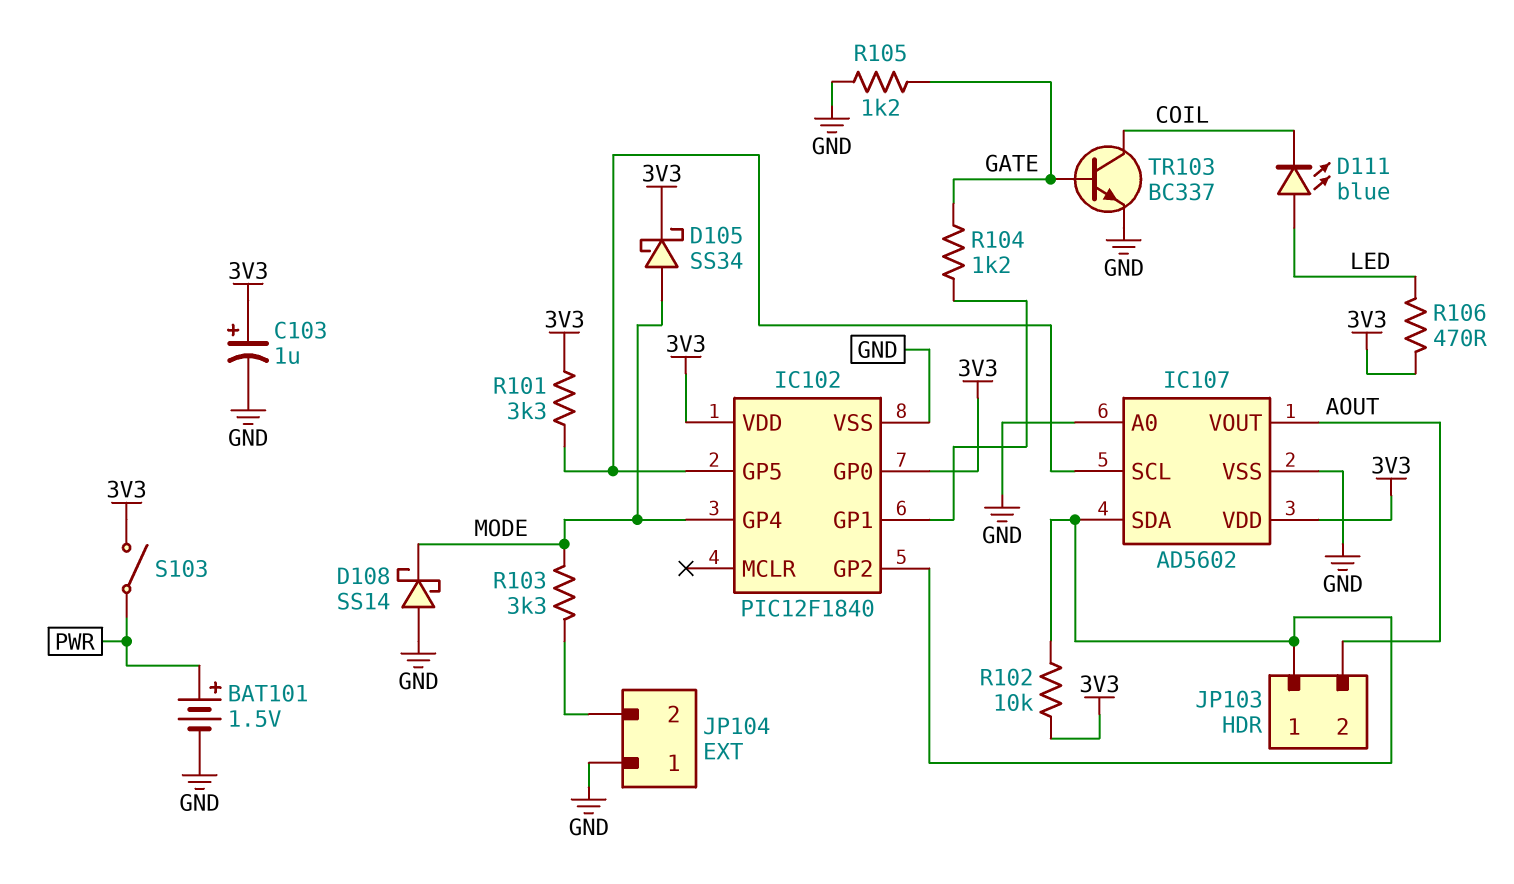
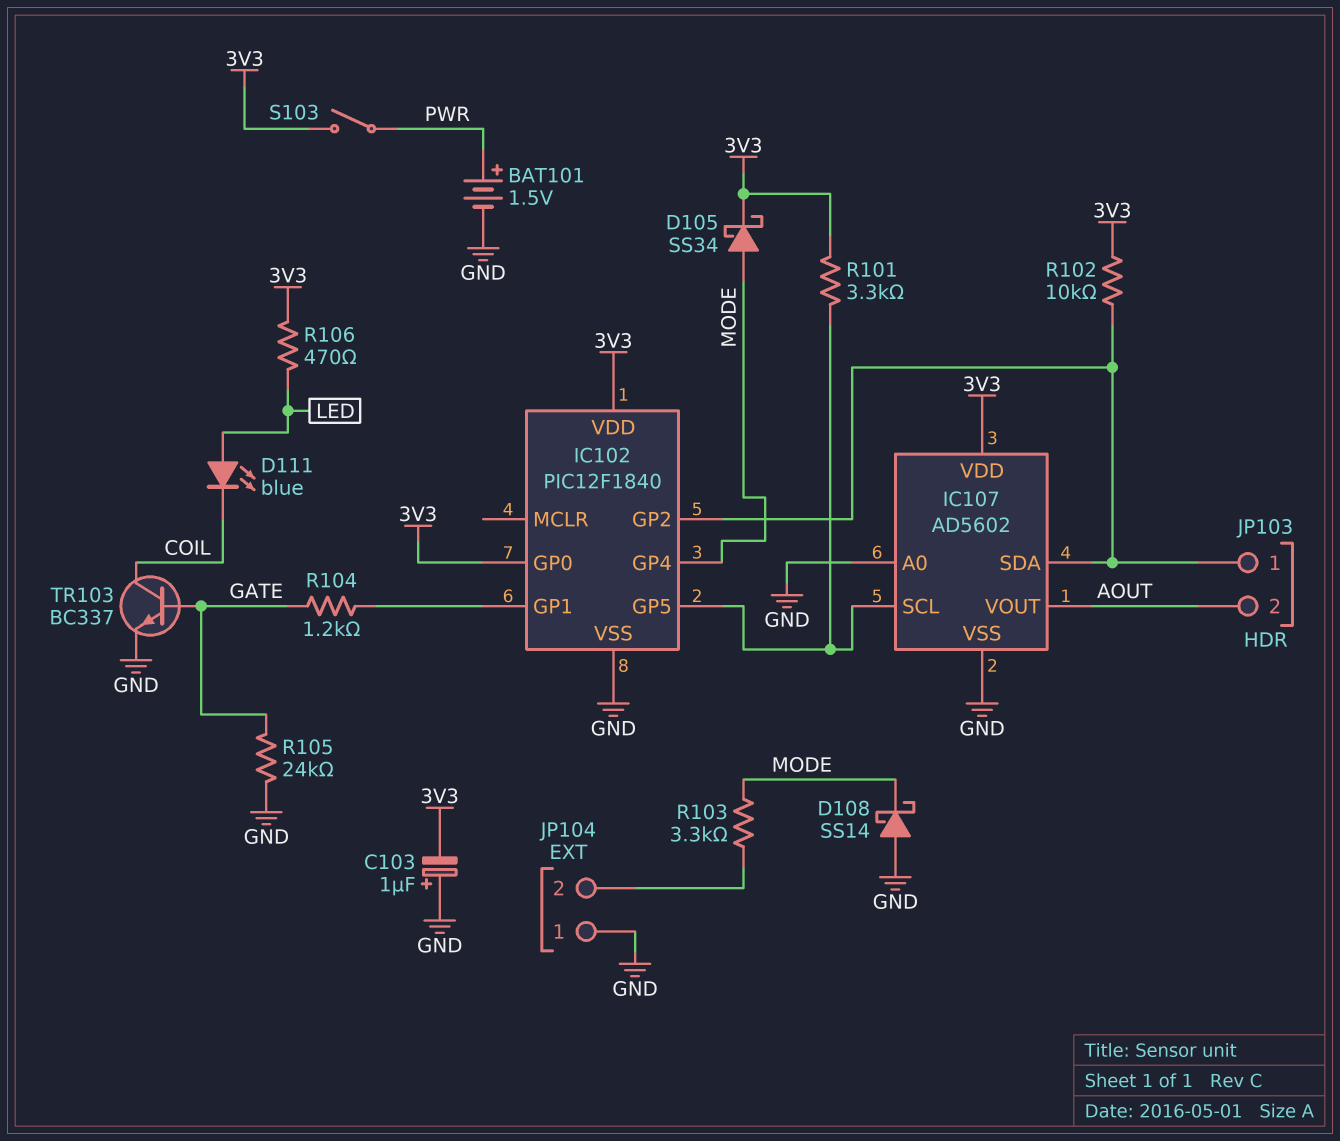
C103: 1uF (plus 3V3, minus GND) -> 1uF (plus GND, minus 3V3)
R105: 1.2k (GATE, GND) -> 24k (GATE, GND)

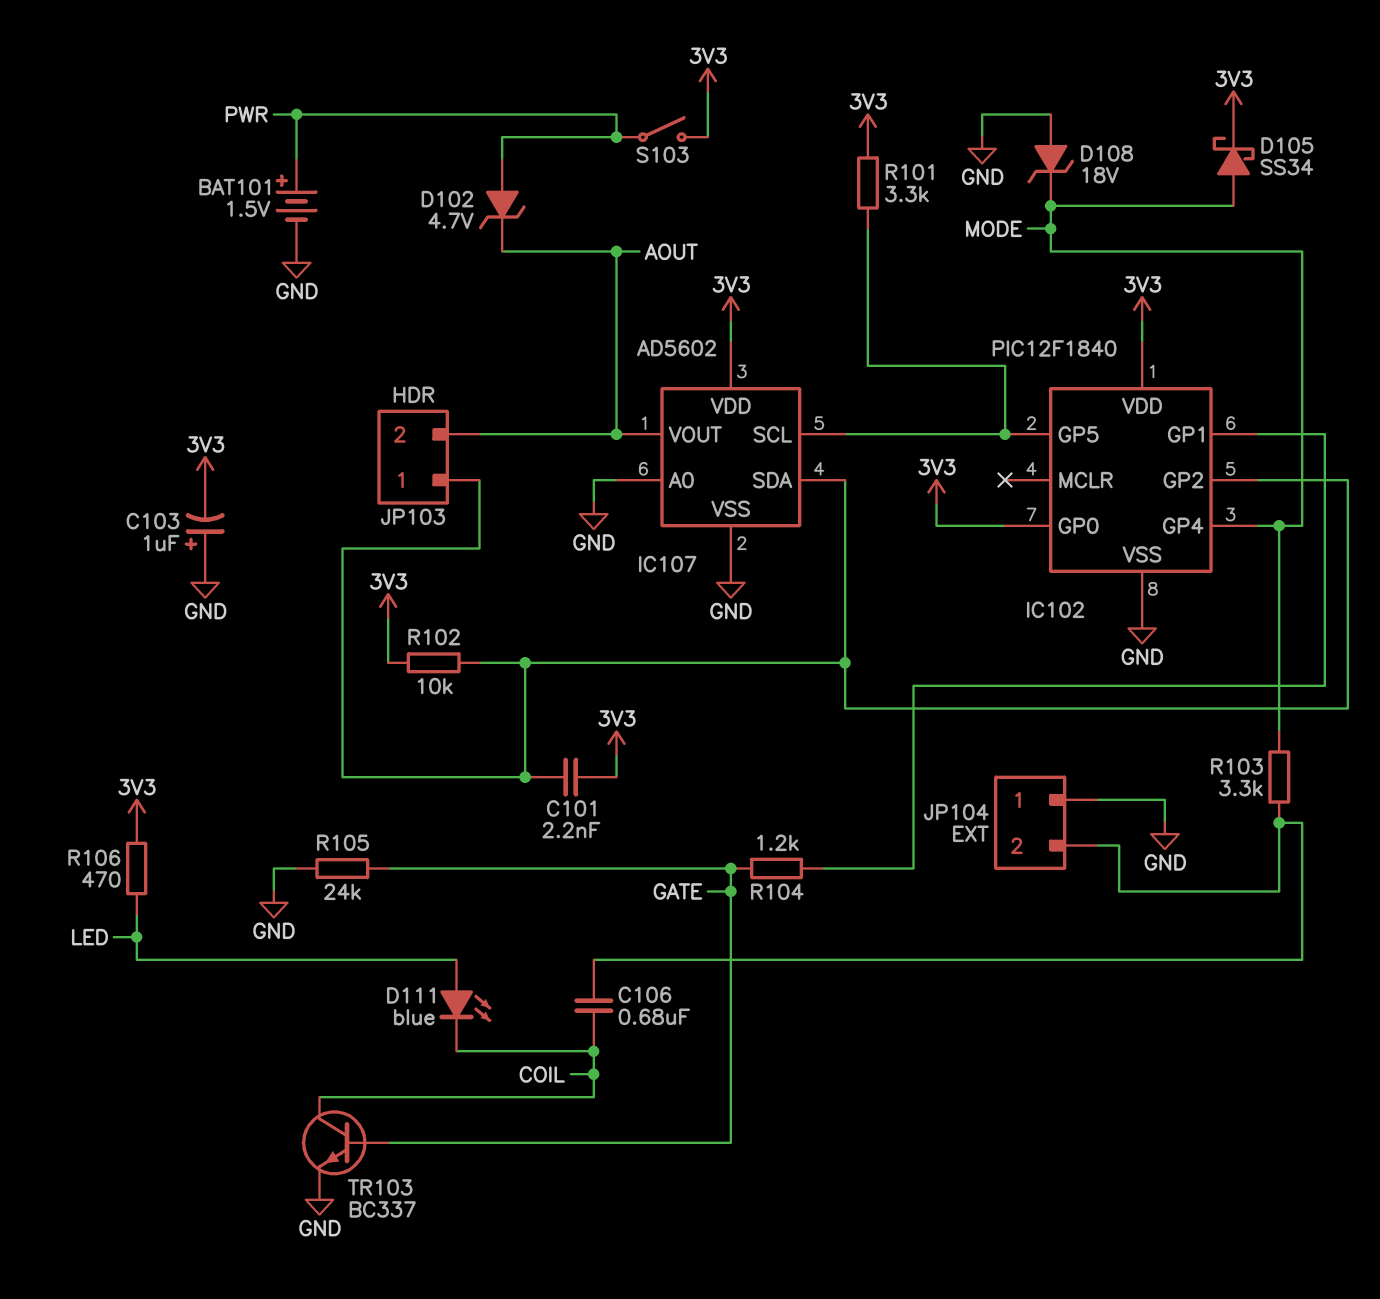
C101: none -> 2.2nF (3V3, IC102/GP2)
C106: none -> 680nF (COIL, JP104/2)
D102: none -> zener 4.7V (A PWR, K AOUT)
D108: schottky SS14 (A GND, K MODE) -> zener 18V (A GND, K MODE)

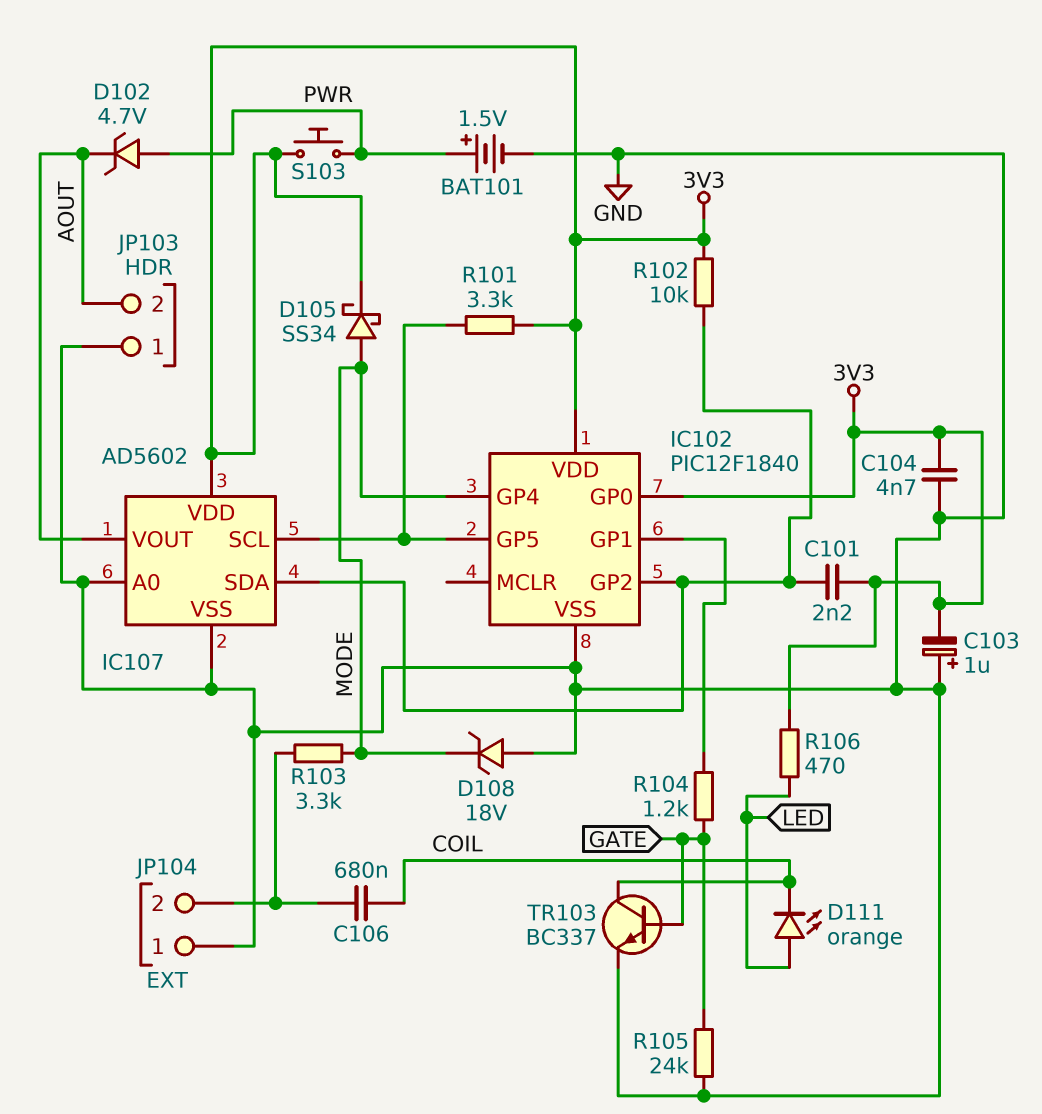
C104: none -> 4.7nF (3V3, GND)
D111: LED blue (A LED, K COIL) -> LED orange (A LED, K COIL)
JP103 pin 1: IC102/GP2 -> GND
S103: switch (3V3, PWR) -> button (3V3, PWR)

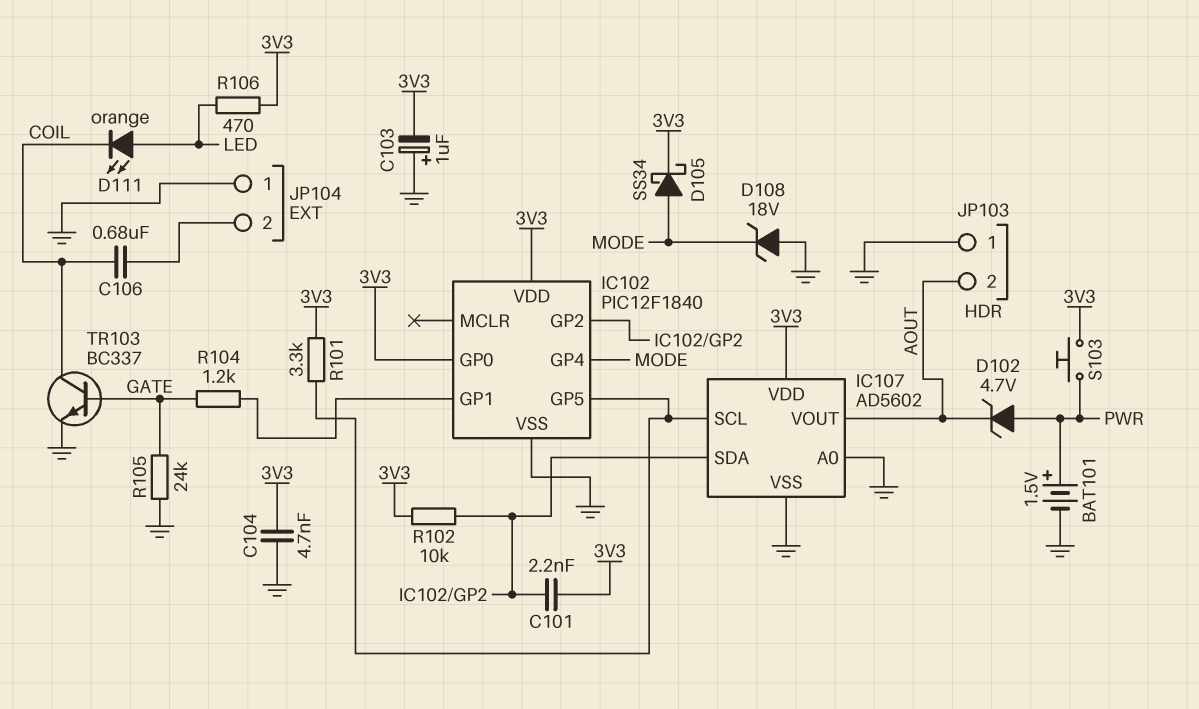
R103: 3.3k (JP104/2, MODE) -> none

